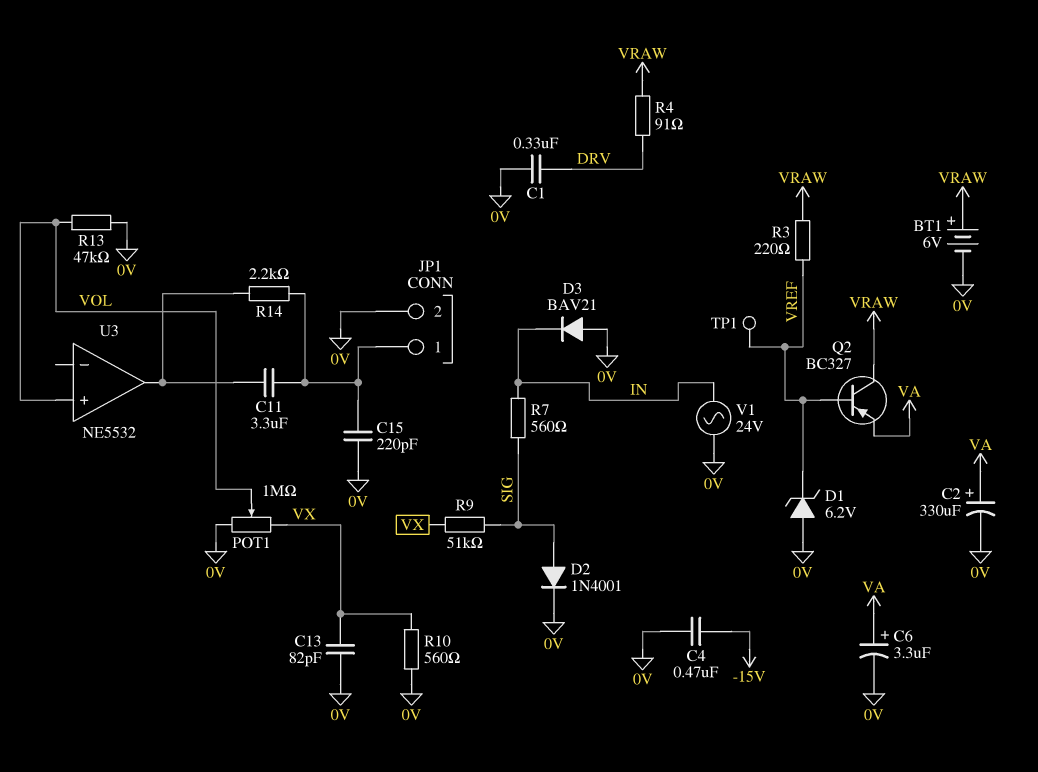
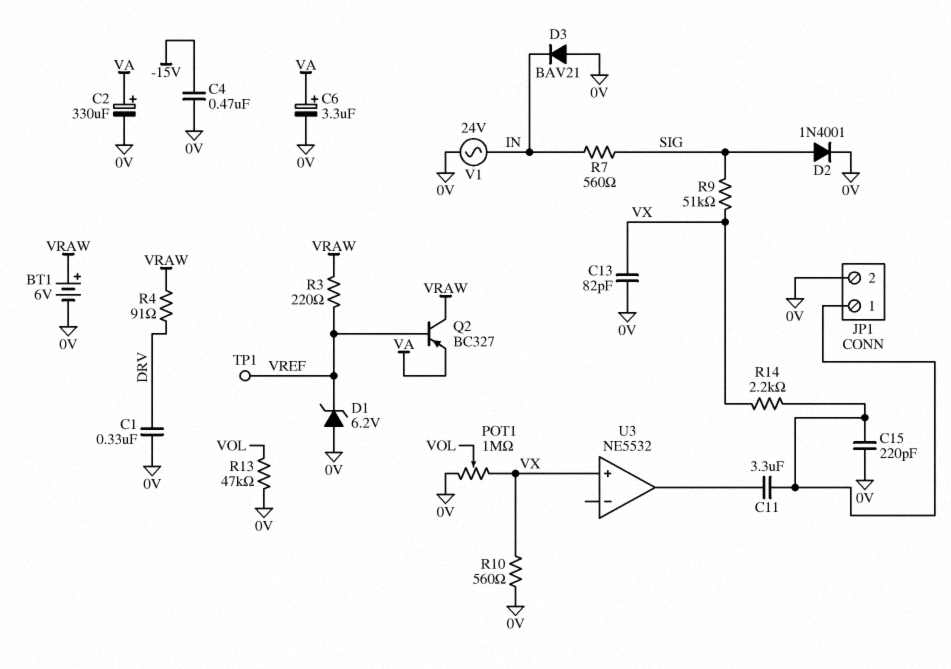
R14: 2.2k (JP1/1, U3/out) -> 2.2k (JP1/1, VX)
U3 pin in+: VOL -> VX

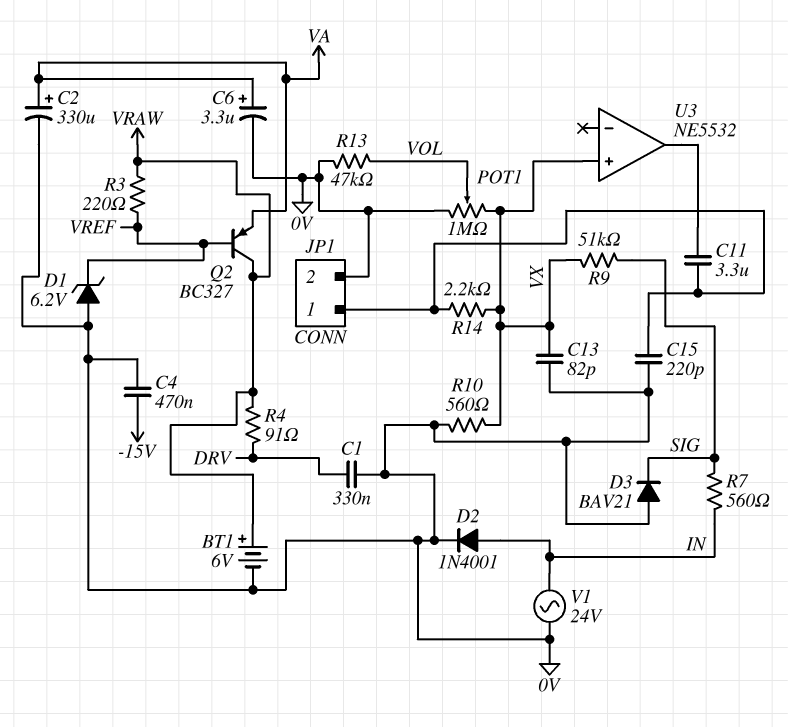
D2: diode 1N4001 (A SIG, K 0V) -> diode 1N4001 (A IN, K 0V)
D3: diode BAV21 (A 0V, K IN) -> diode BAV21 (A 0V, K SIG)
TP1: test point (VREF) -> none

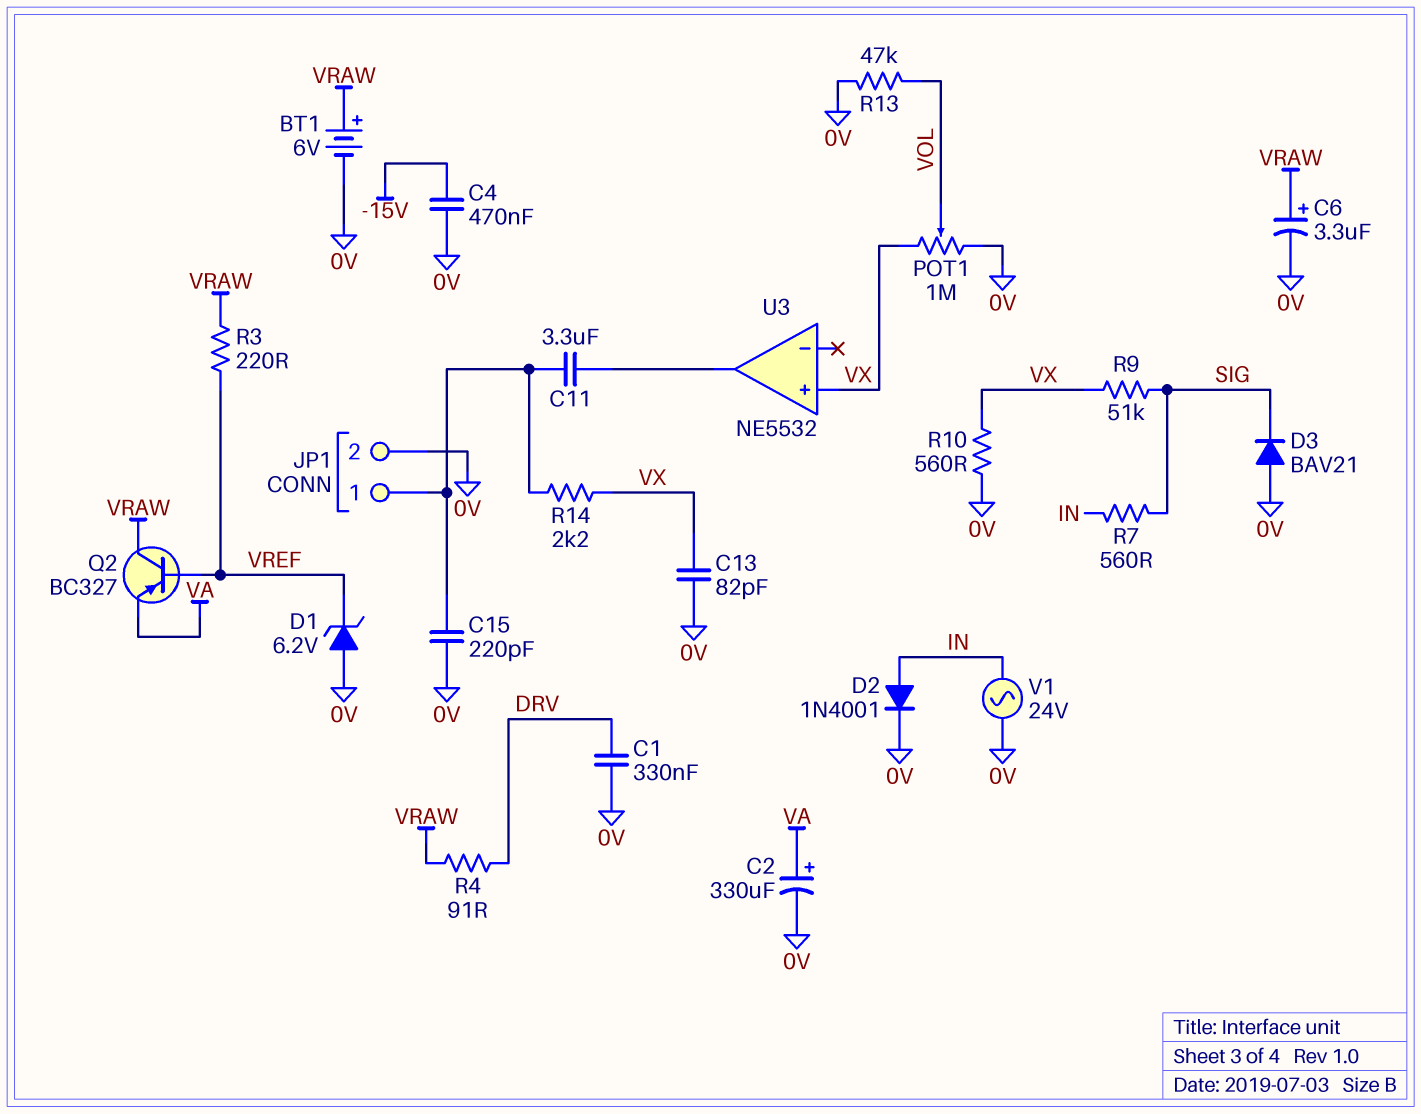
C6: 3.3uF (plus VA, minus 0V) -> 3.3uF (plus VRAW, minus 0V)

